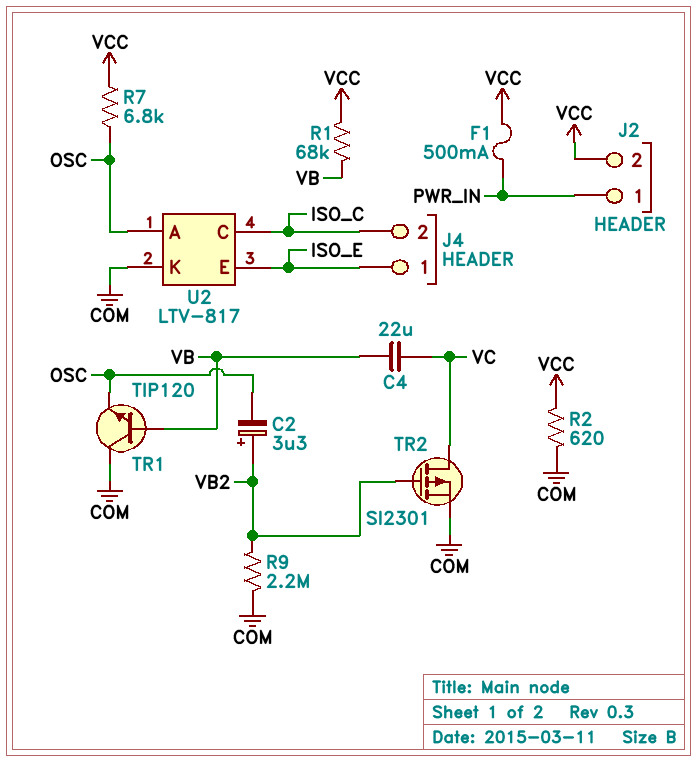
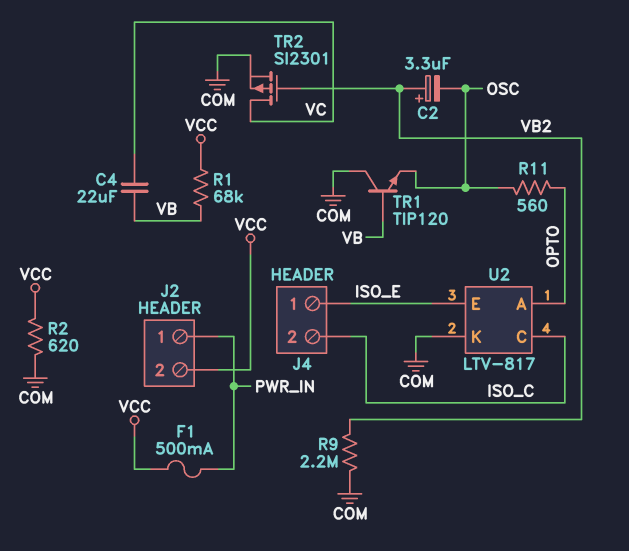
R7: 6.8k (OSC, VCC) -> none
R11: none -> 560 (OPTO, OSC)
U2 pin A: OSC -> OPTO

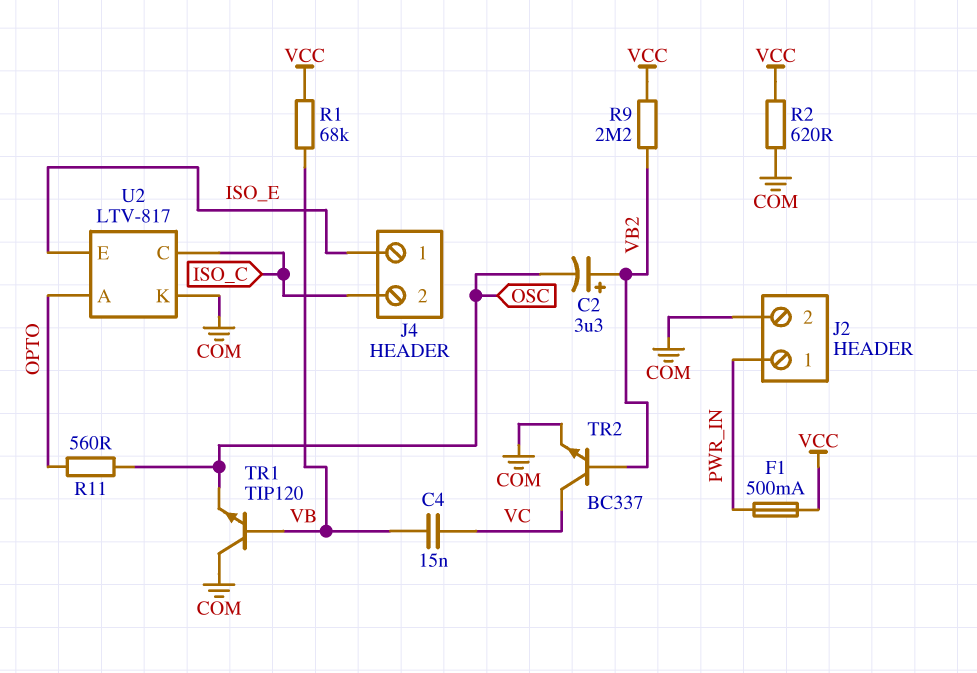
C4: 22uF (VB, VC) -> 15nF (VB, VC)
J2 pin 2: VCC -> COM
R9: 2.2M (COM, VB2) -> 2.2M (VB2, VCC)
TR2: PMOS SI2301 (G VB2, D VC, S COM) -> NPN BC337 (B VB2, C VC, E COM)

